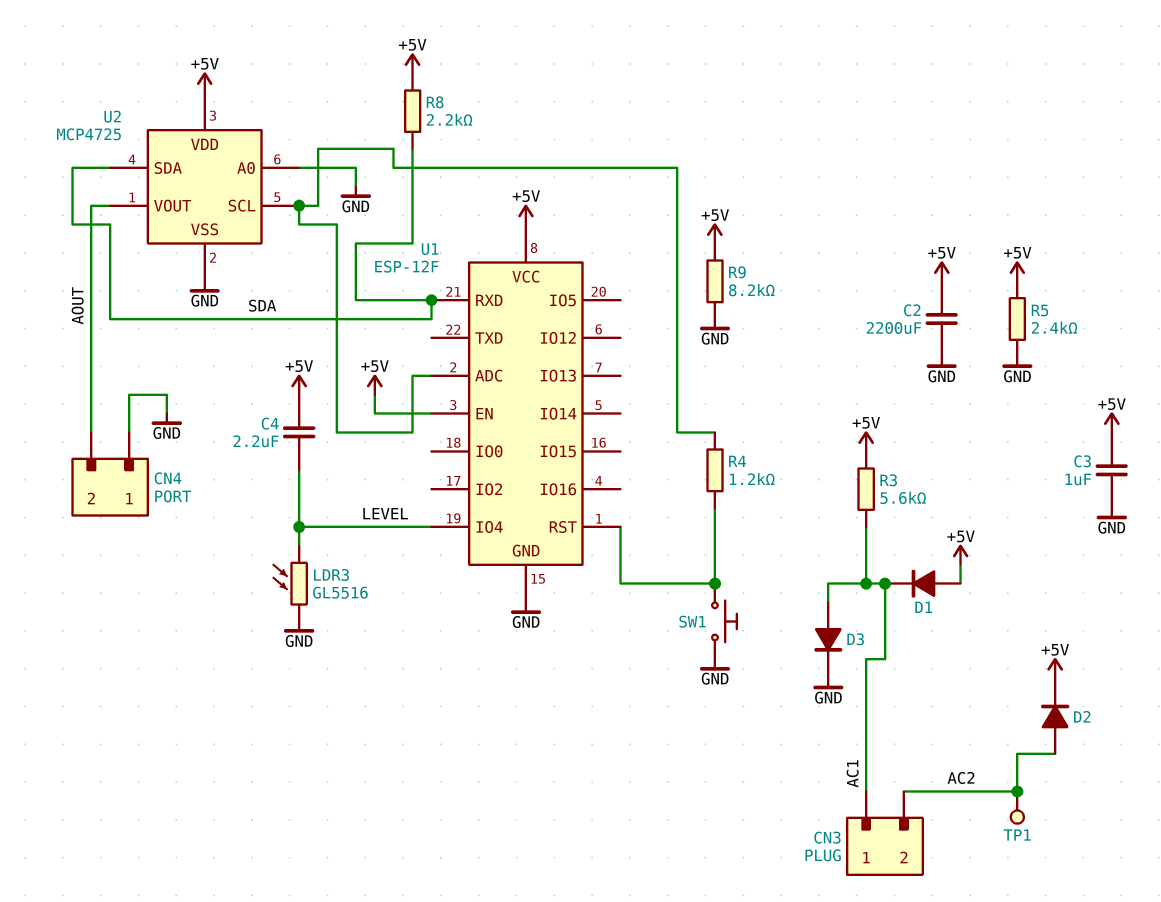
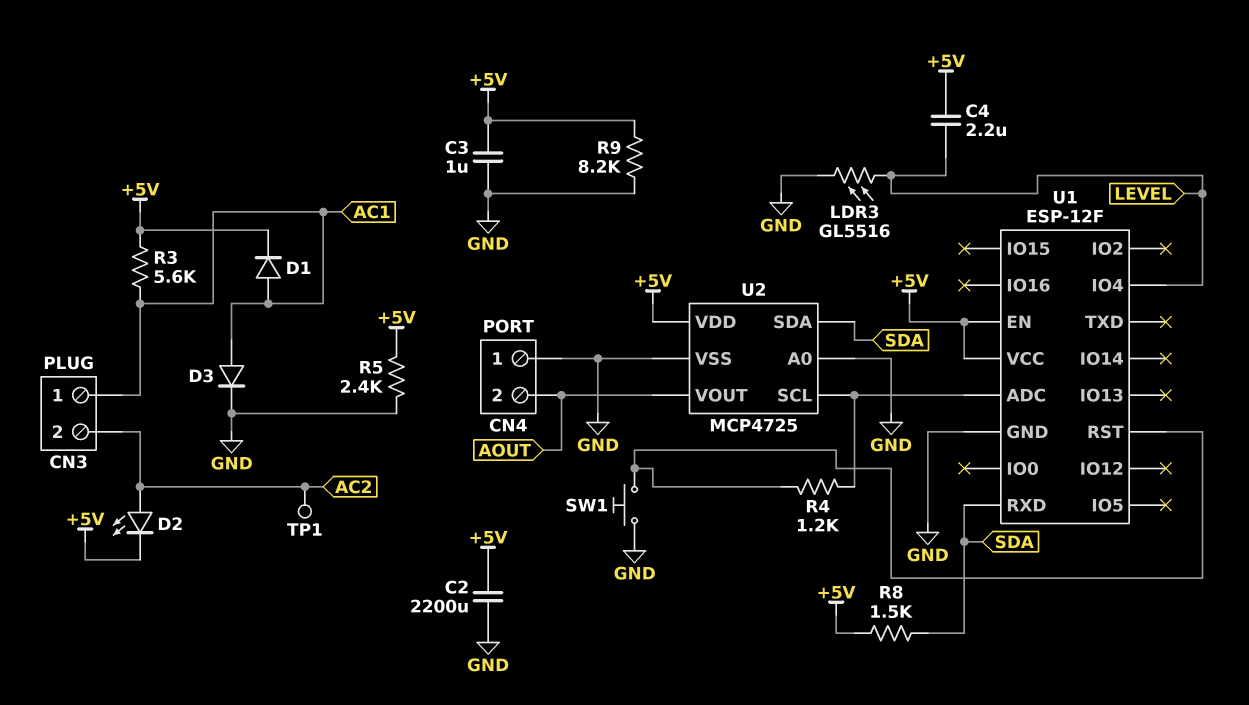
D1: diode (A +5V, K AC1) -> diode (A AC1, K +5V)
D2: diode (A AC2, K +5V) -> LED (A AC2, K +5V)
R8: 2.2k (+5V, SDA) -> 1.5k (+5V, SDA)

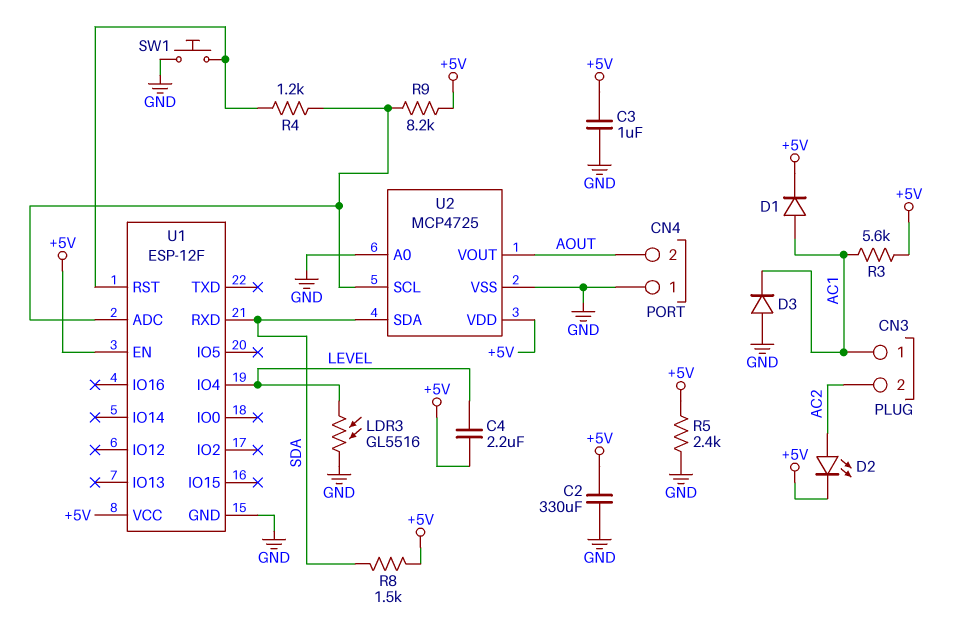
C2: 2200uF (+5V, GND) -> 330uF (+5V, GND)
D3: diode (A AC1, K GND) -> diode (A GND, K AC1)
R9: 8.2k (+5V, GND) -> 8.2k (+5V, U1/ADC)
TP1: test point (AC2) -> none

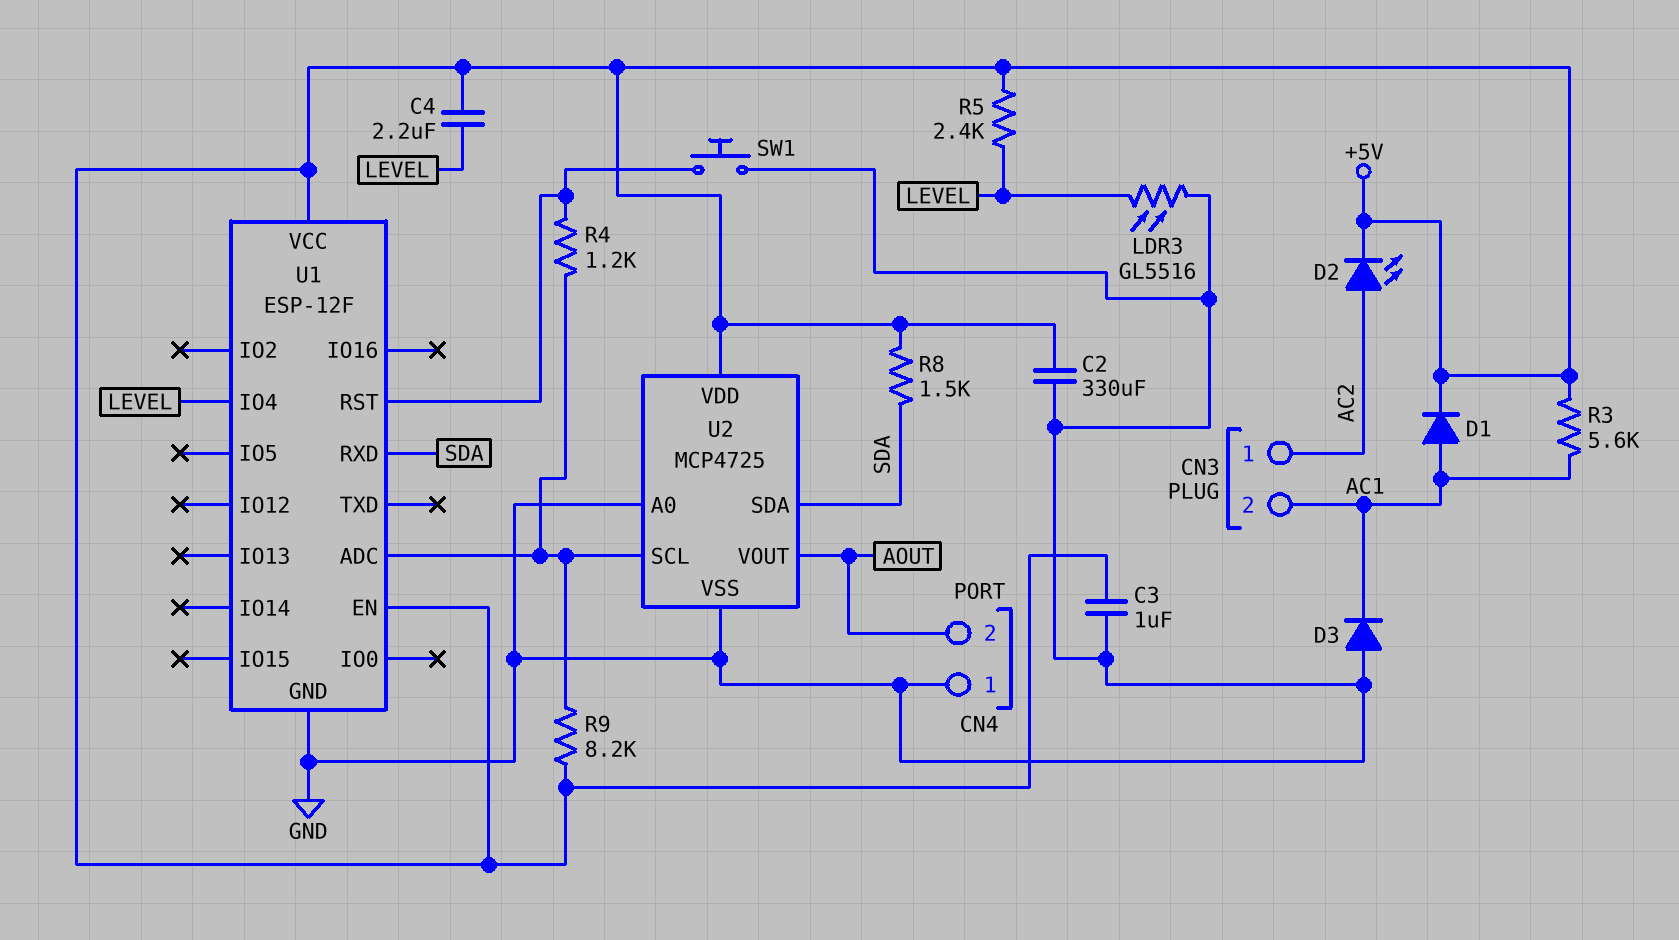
CN3 pin 1: AC1 -> AC2
CN3 pin 2: AC2 -> AC1
R5: 2.4k (+5V, GND) -> 2.4k (+5V, LEVEL)

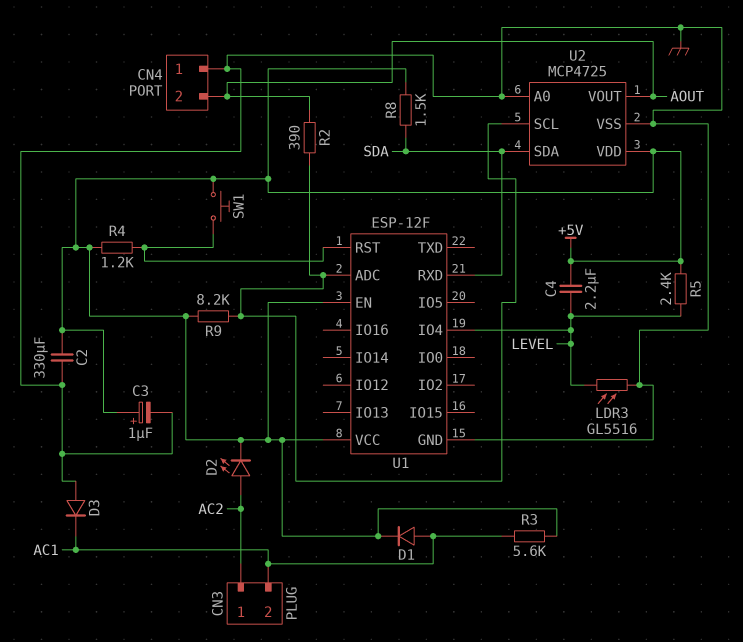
C3: 1uF (+5V, GND) -> 1uF (plus +5V, minus GND)
R2: none -> 390 (AOUT, U1/ADC)
R4: 1.2k (U1/ADC, U1/RST) -> 1.2k (+5V, U1/RST)
SW1: button (GND, U1/RST) -> button (+5V, U1/RST)

